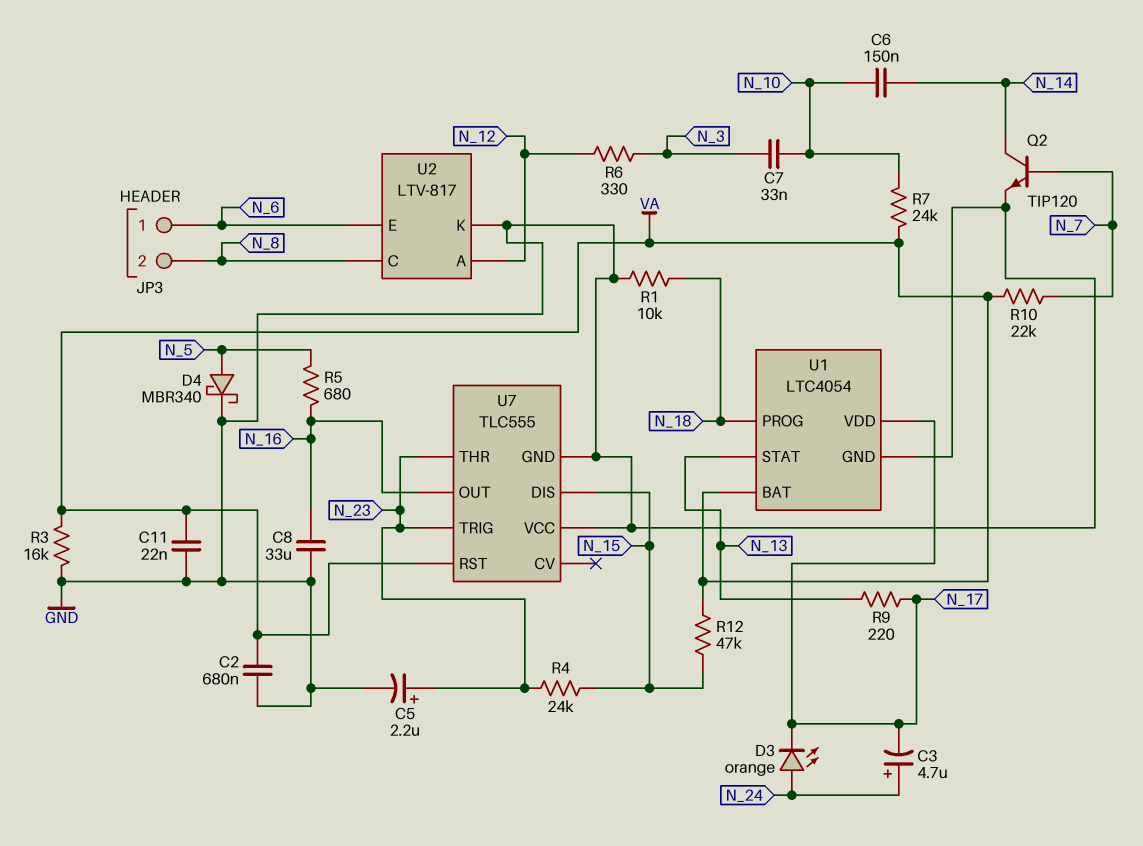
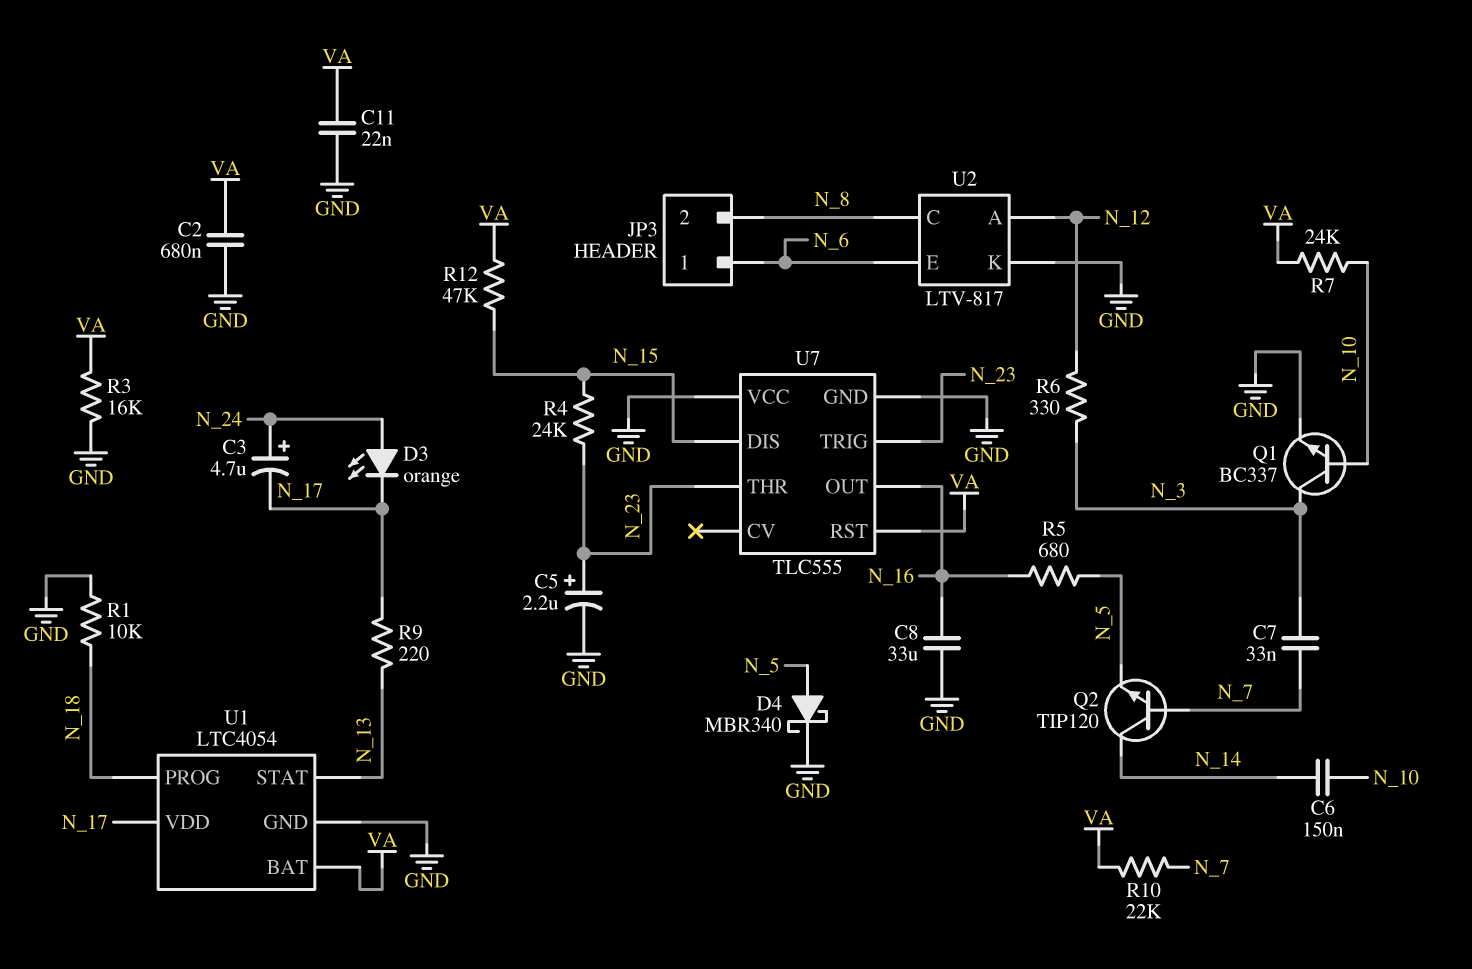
C7: 33nF (N_3, N_10) -> 33nF (N_3, N_7)
Q1: none -> NPN BC337 (B N_10, C N_3, E GND)
Q2: NPN TIP120 (B N_7, C N_14, E GND) -> NPN TIP120 (B N_7, C N_14, E N_5)

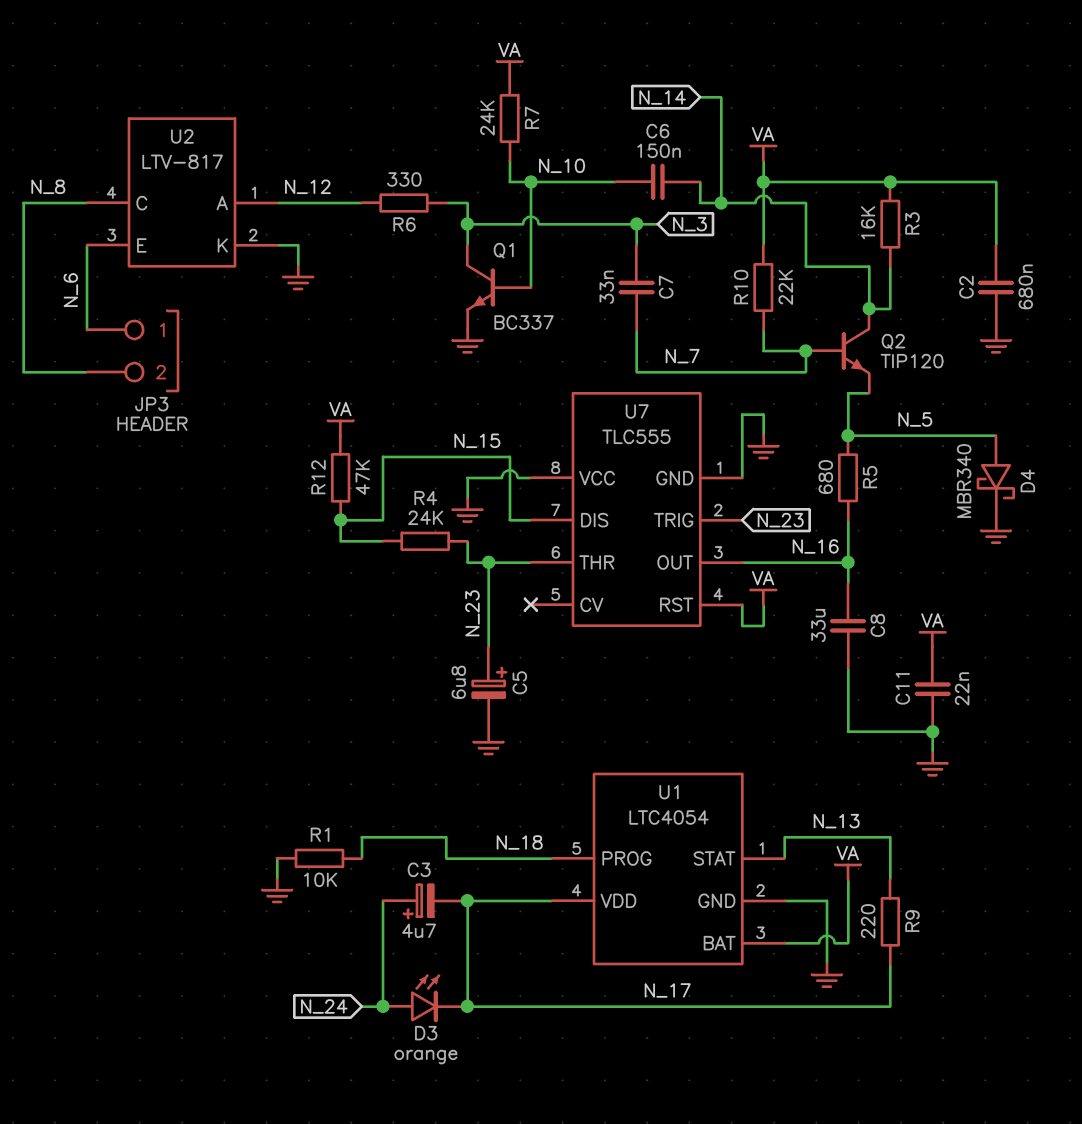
C5: 2.2uF (plus N_23, minus GND) -> 6.8uF (plus N_23, minus GND)
R3: 16k (GND, VA) -> 16k (N_14, VA)

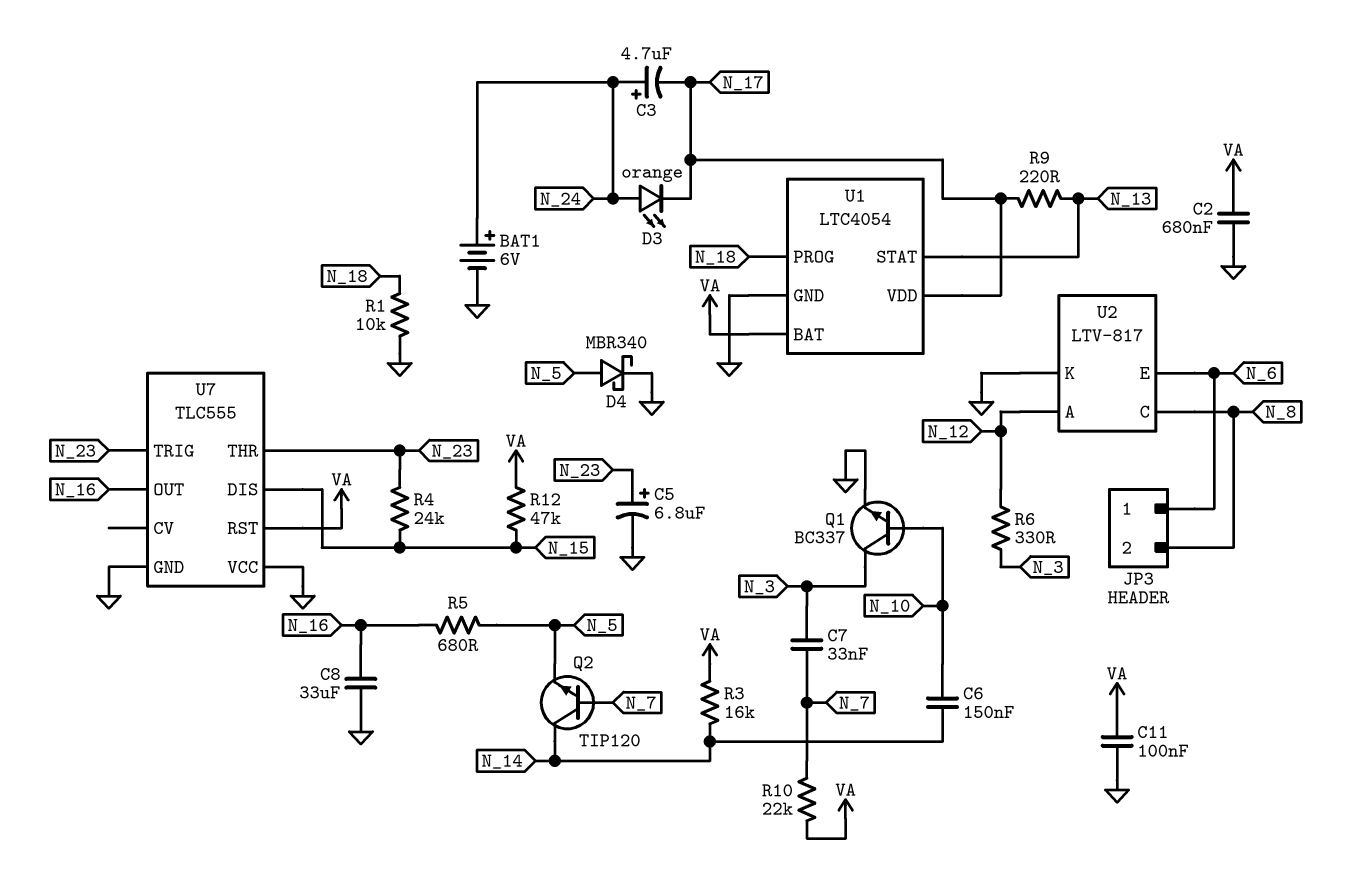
BAT1: none -> 6V (plus N_24, minus GND)
C11: 22nF (GND, VA) -> 100nF (GND, VA)
R7: 24k (N_10, VA) -> none

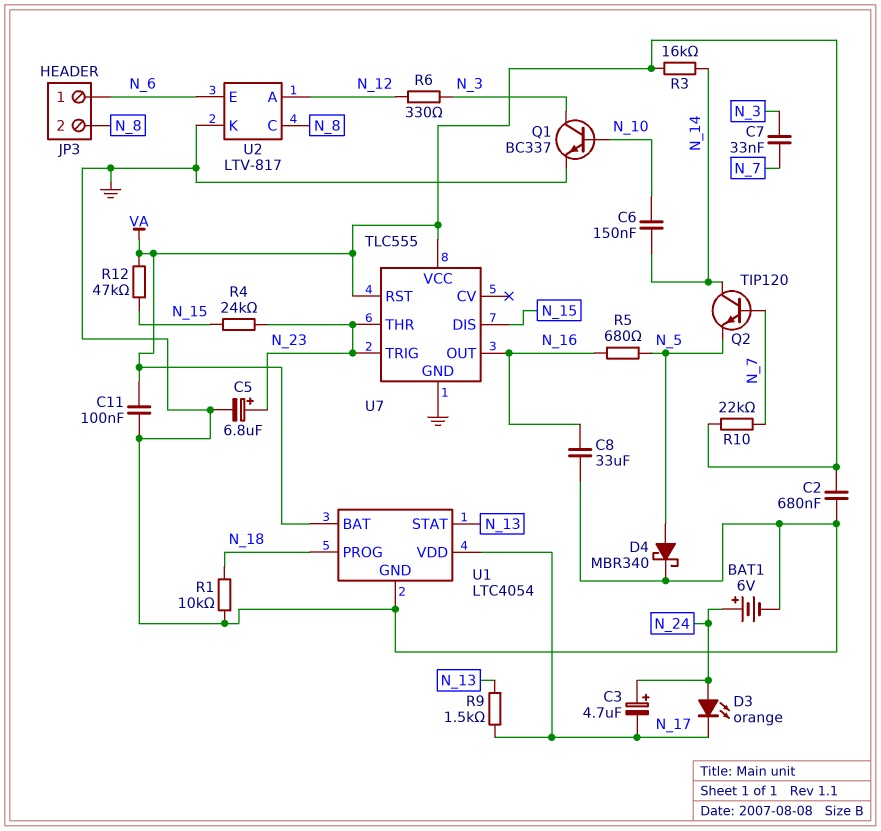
R9: 220 (N_13, N_17) -> 1.5k (N_13, N_17)
U7 pin VCC: GND -> VA

